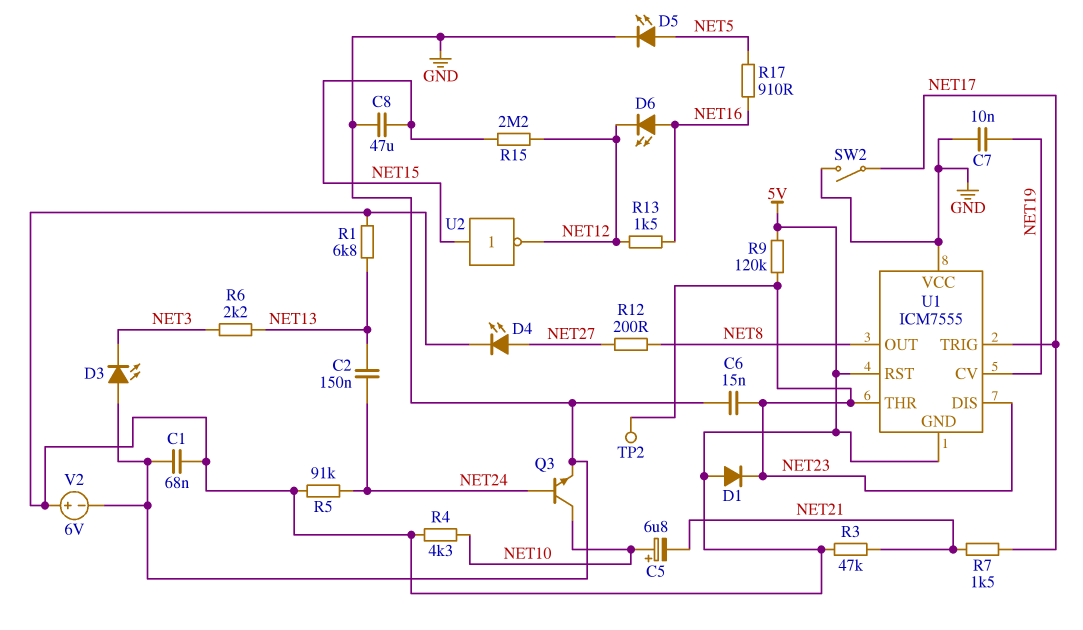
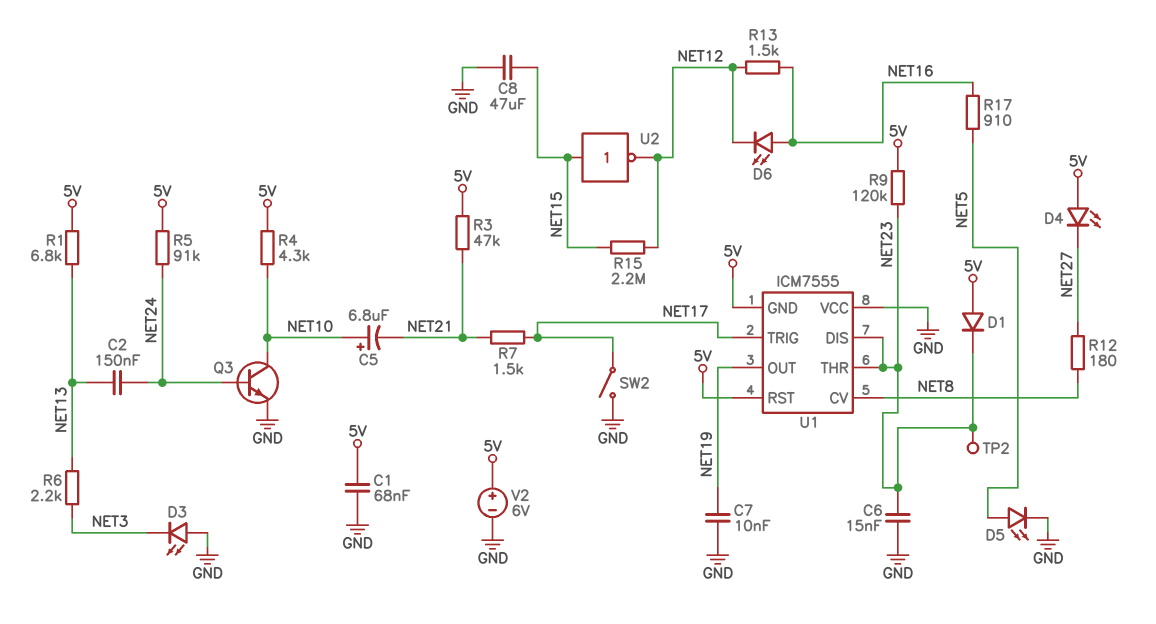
D4: LED (A NET27, K 5V) -> LED (A 5V, K NET27)
R12: 200 (NET8, NET27) -> 180 (NET8, NET27)
U1 pin CV: NET19 -> NET8
U1 pin OUT: NET8 -> NET19

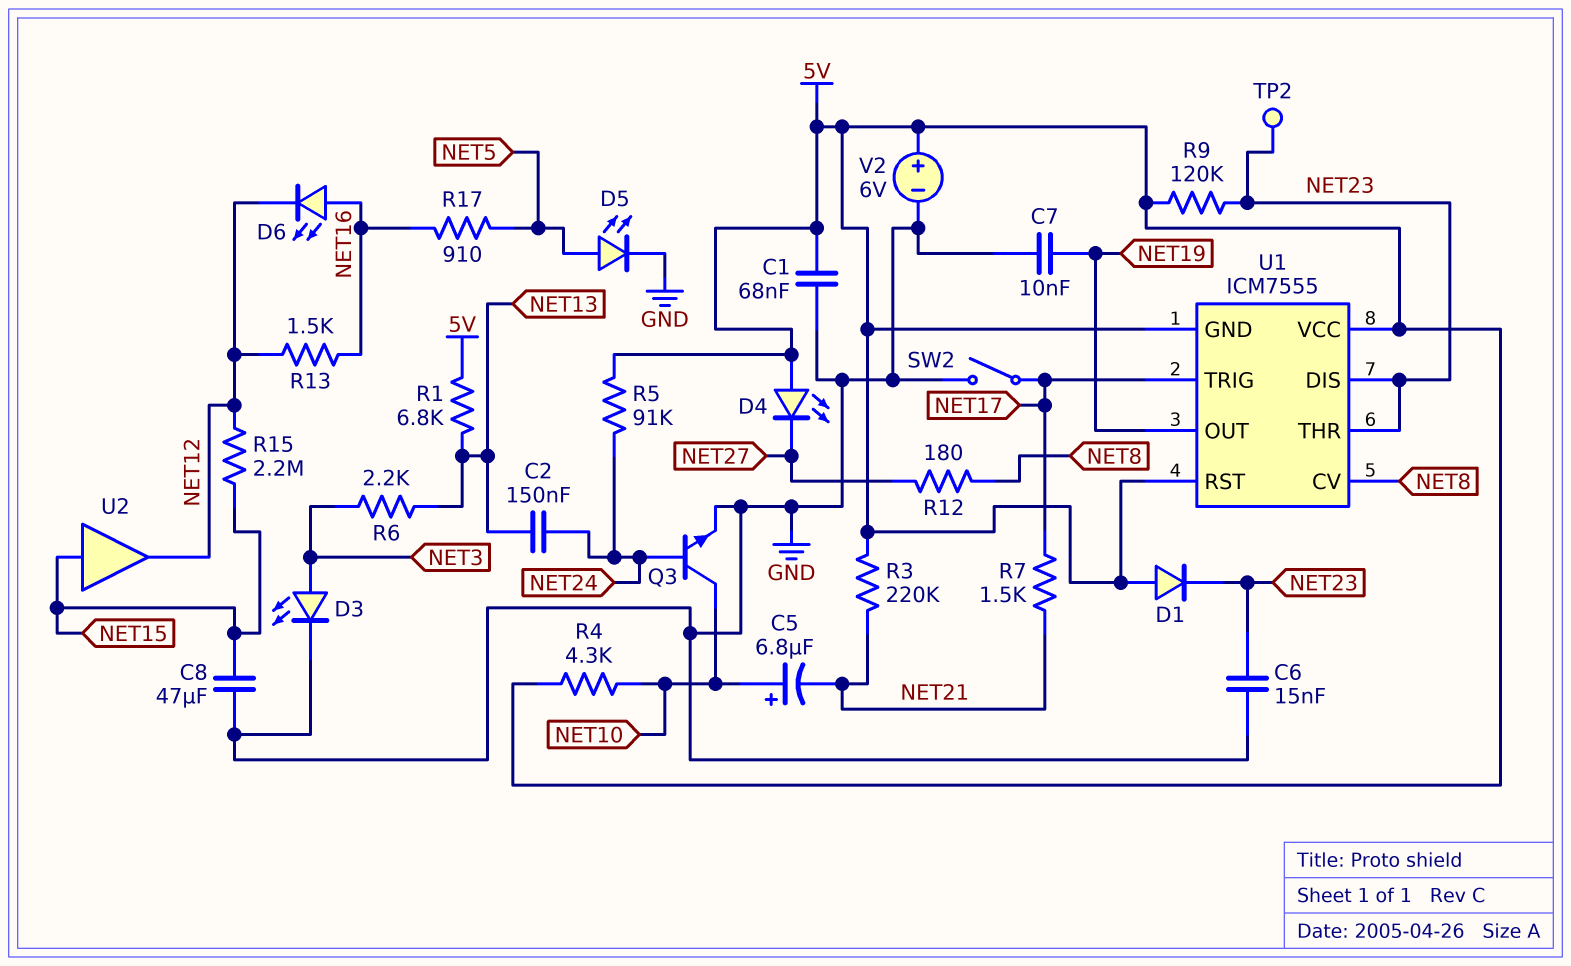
D3: LED (A GND, K NET3) -> LED (A NET3, K GND)
R3: 47k (5V, NET21) -> 220k (5V, NET21)
U1 pin VCC: GND -> 5V
U2: NOT (in NET15, out NET12) -> buffer (in NET15, out NET12)

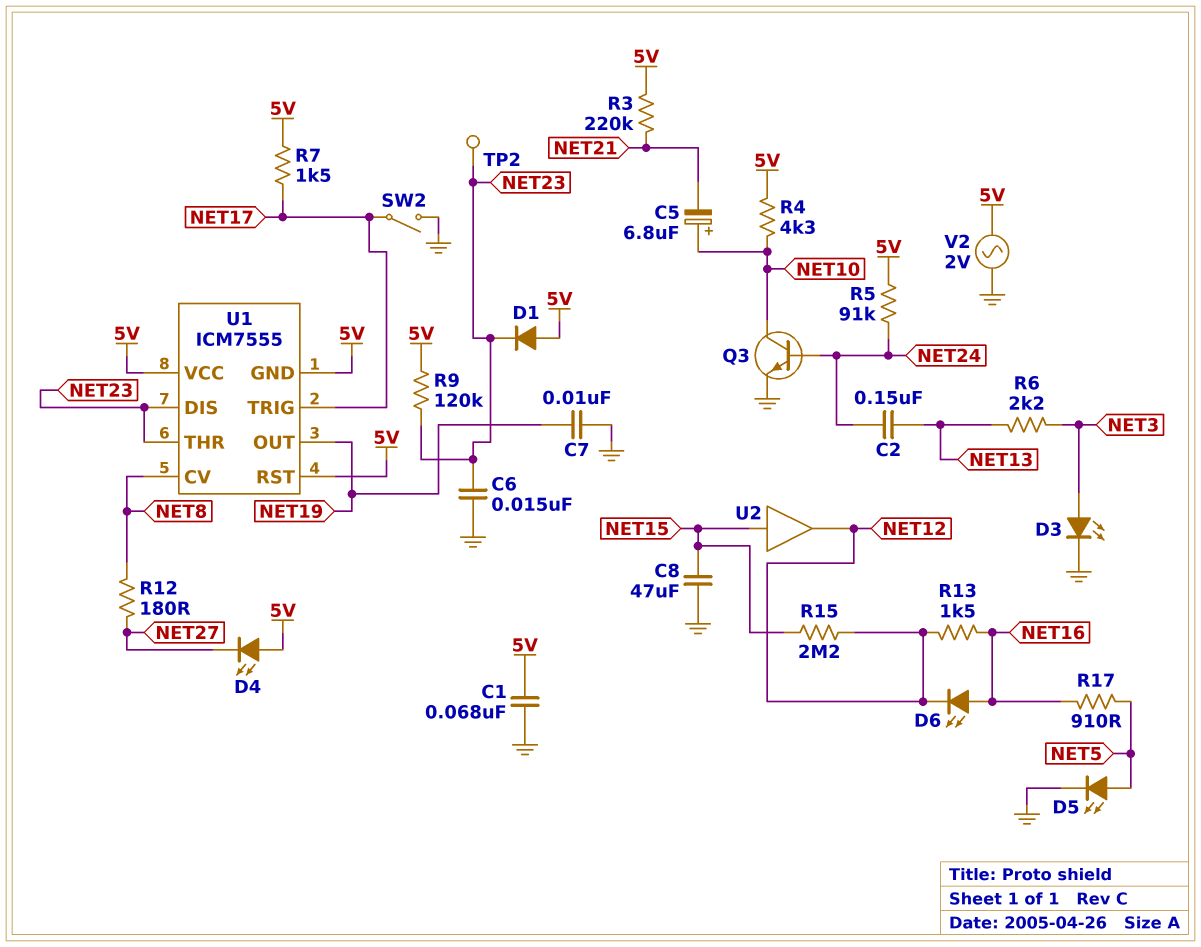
R1: 6.8k (5V, NET13) -> none
R7: 1.5k (NET17, NET21) -> 1.5k (5V, NET17)
V2: 6V (plus 5V, minus GND) -> AC 2V (5V, GND)

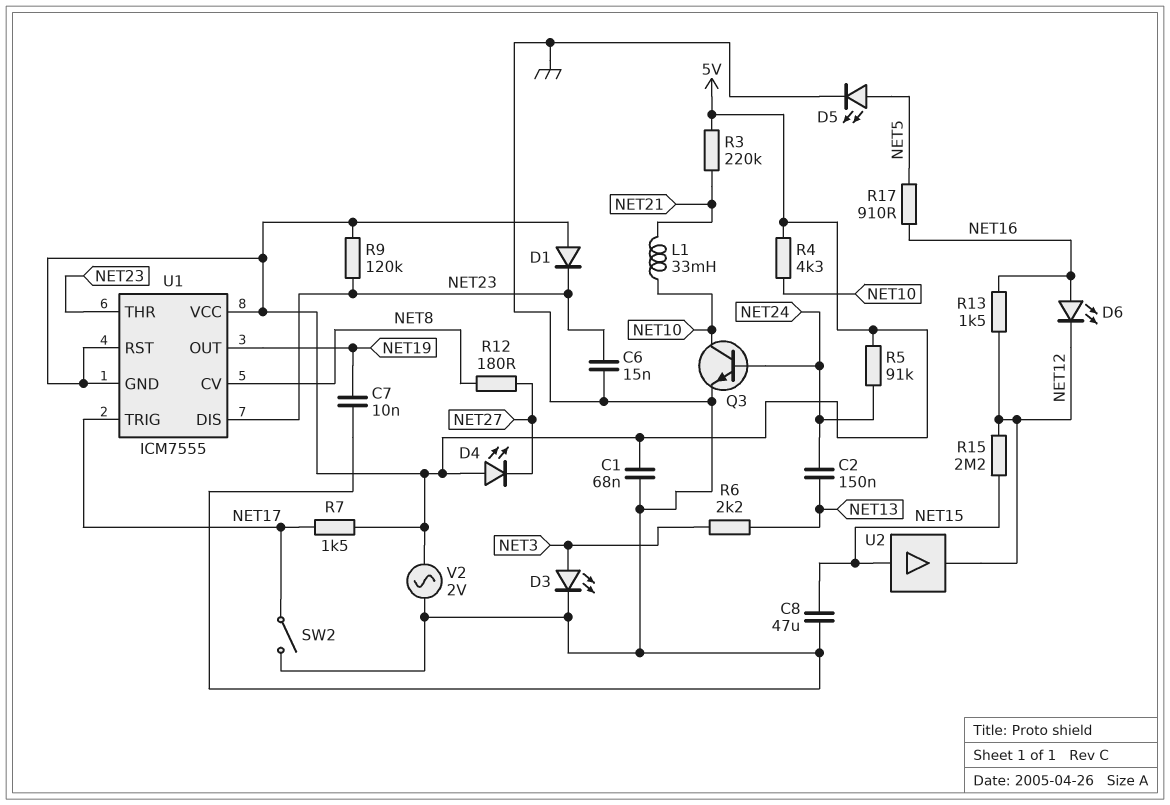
C5: 6.8uF (plus NET10, minus NET21) -> none
L1: none -> 33mH (NET10, NET21)
TP2: test point (NET23) -> none

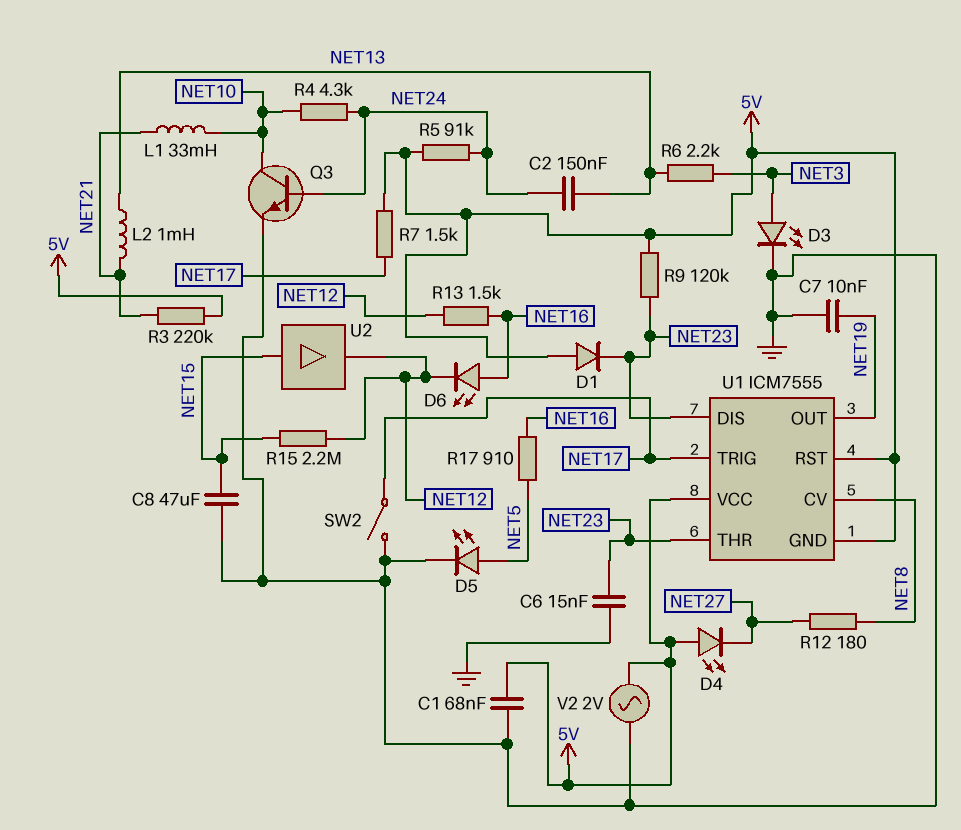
L2: none -> 1mH (NET13, NET21)
R4: 4.3k (5V, NET10) -> 4.3k (NET10, NET24)

